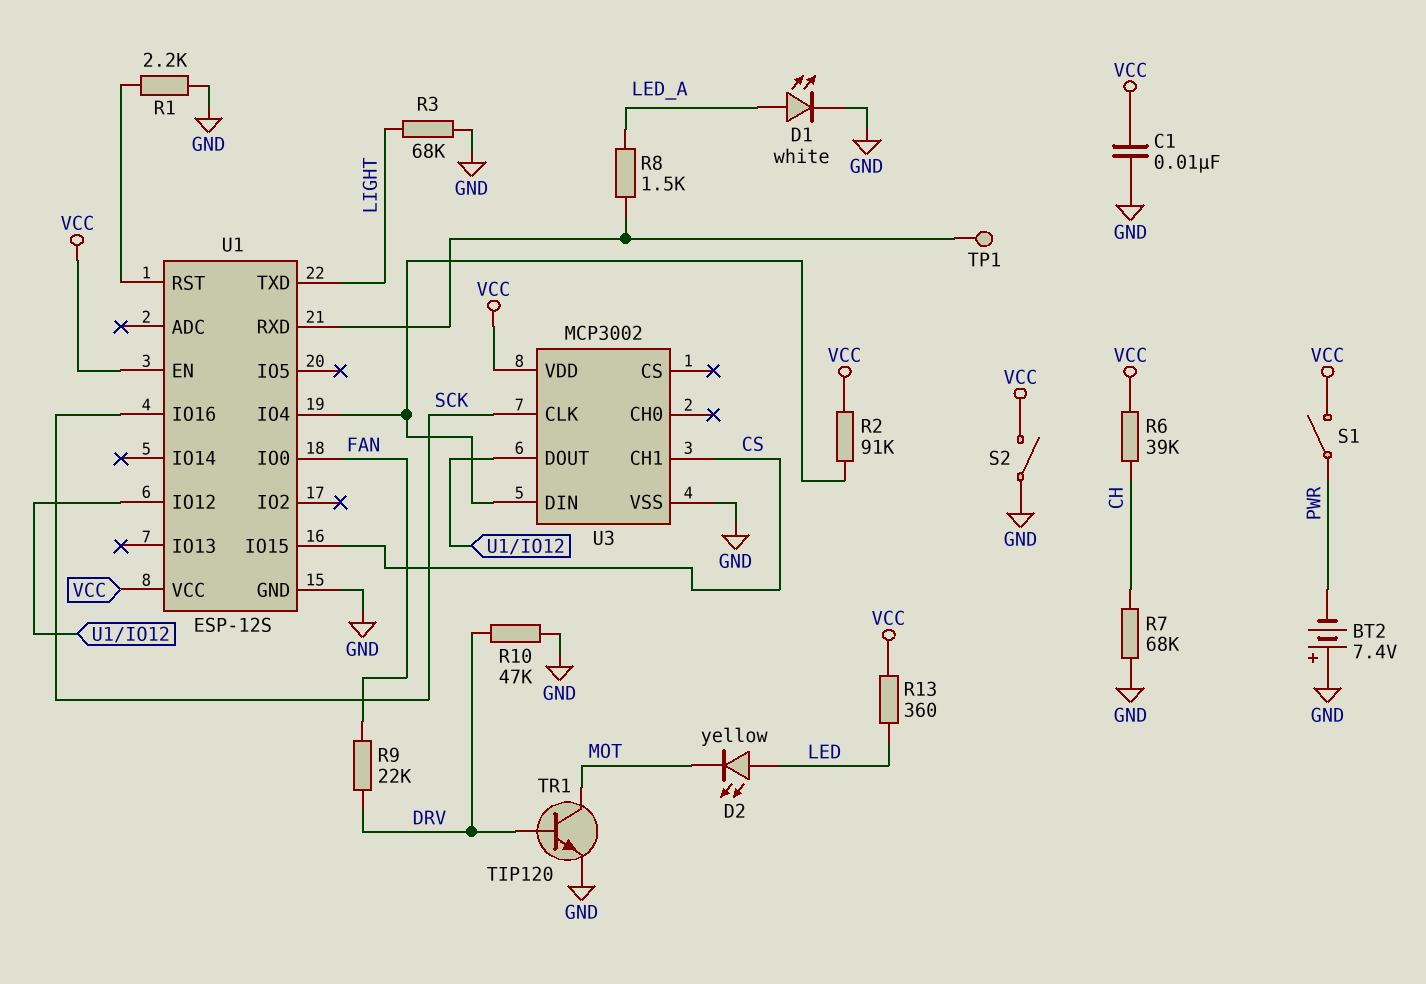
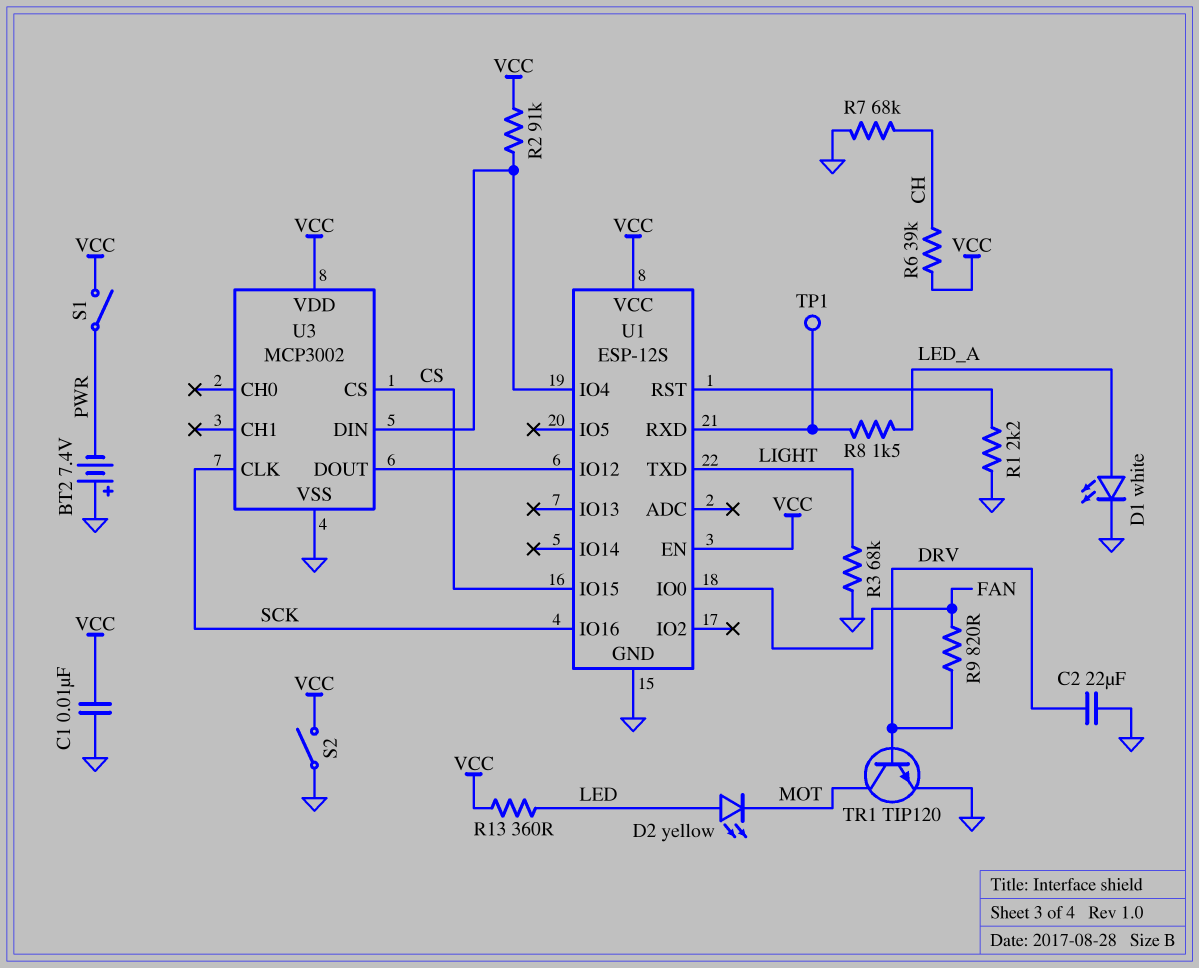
C2: none -> 22uF (DRV, GND)
R9: 22k (DRV, FAN) -> 820 (DRV, FAN)
R10: 47k (DRV, GND) -> none
U3 pin CH1: CS -> none
U3 pin CS: none -> CS

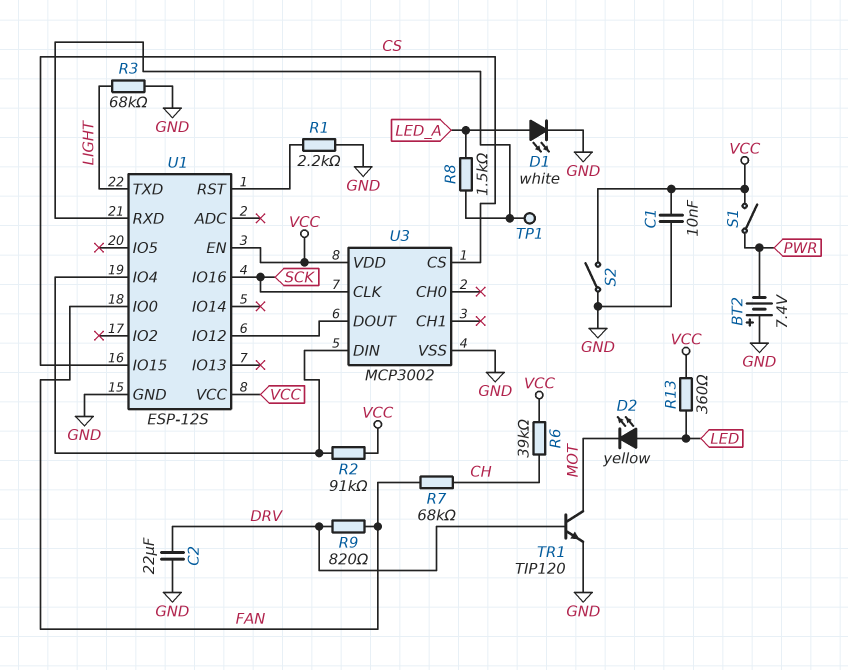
R7: 68k (CH, GND) -> 68k (CH, FAN)

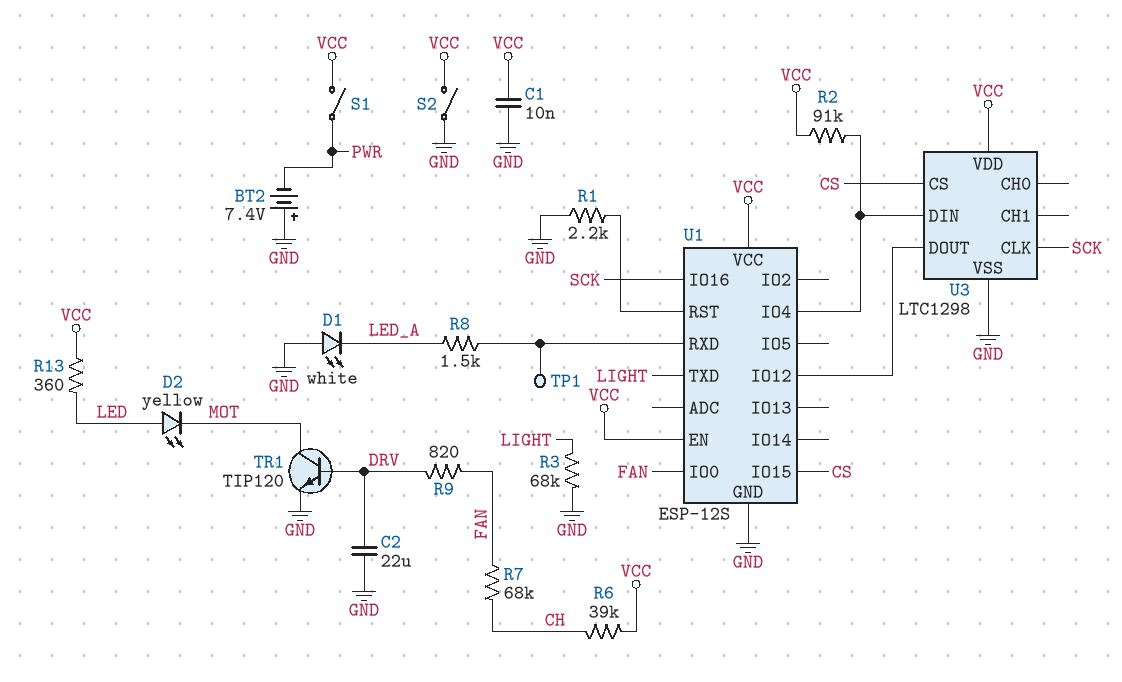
D1: LED white (A LED_A, K GND) -> LED white (A GND, K LED_A)
U3: MCP3002 -> LTC1298

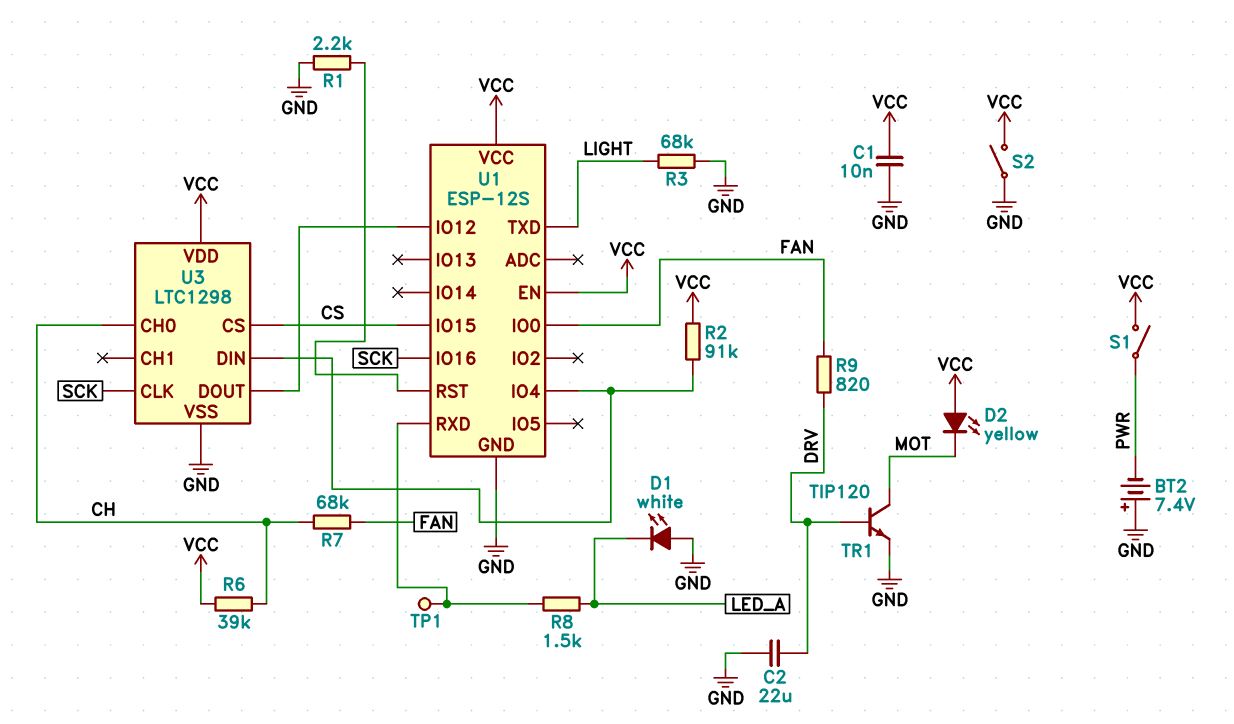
D2: LED yellow (A LED, K MOT) -> LED yellow (A VCC, K MOT)
R13: 360 (LED, VCC) -> none
U3 pin CH0: none -> CH

